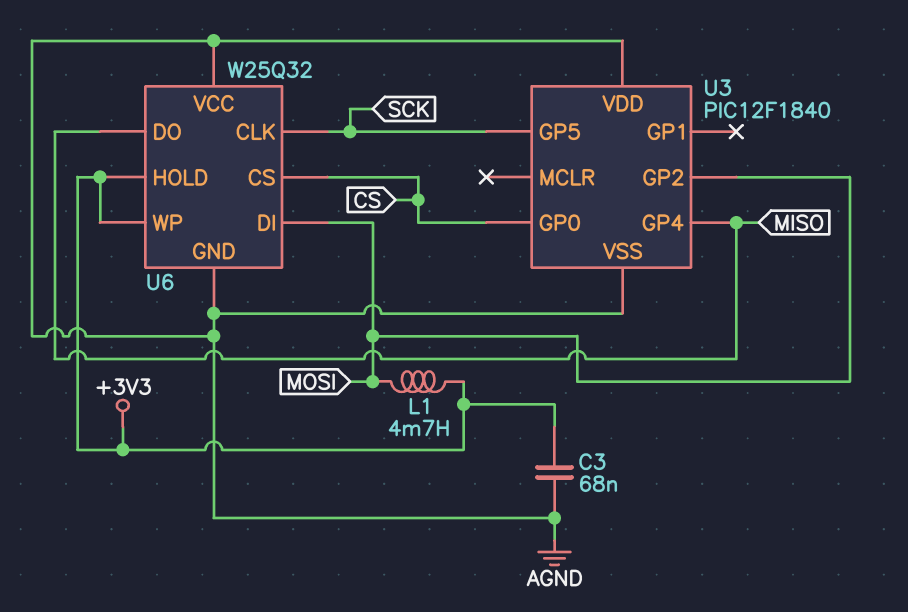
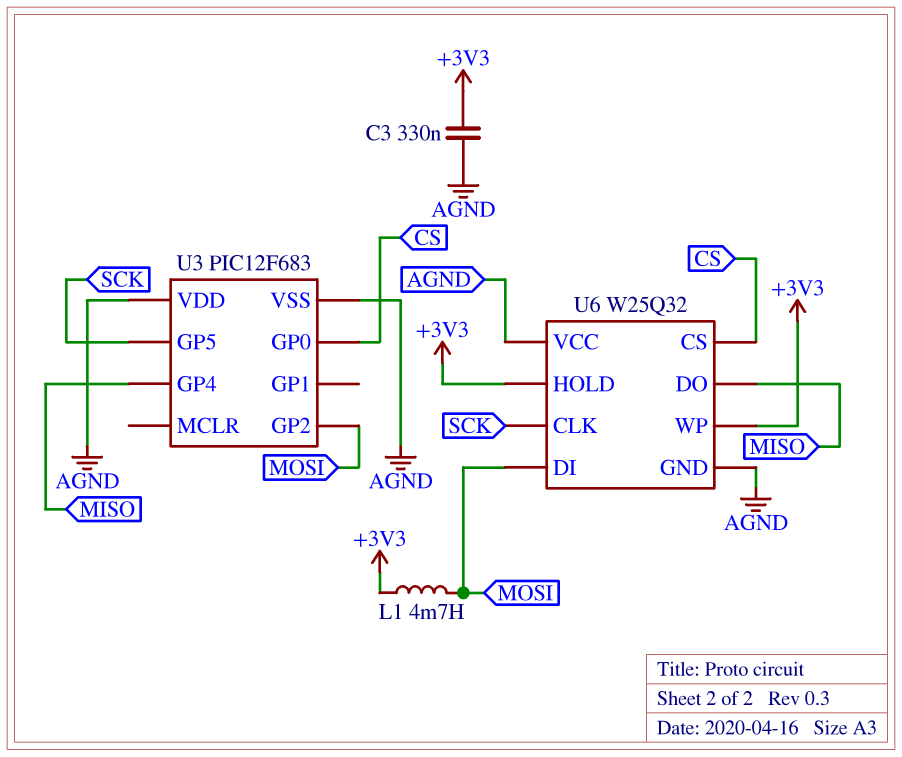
C3: 68nF (+3V3, AGND) -> 330nF (+3V3, AGND)
U3: PIC12F1840 -> PIC12F683

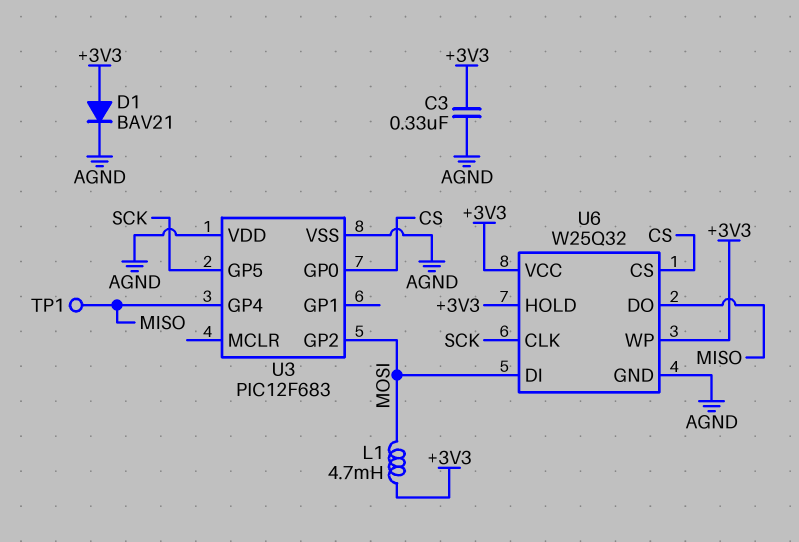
D1: none -> diode BAV21 (A +3V3, K AGND)
TP1: none -> test point (MISO)
U6 pin VCC: AGND -> +3V3

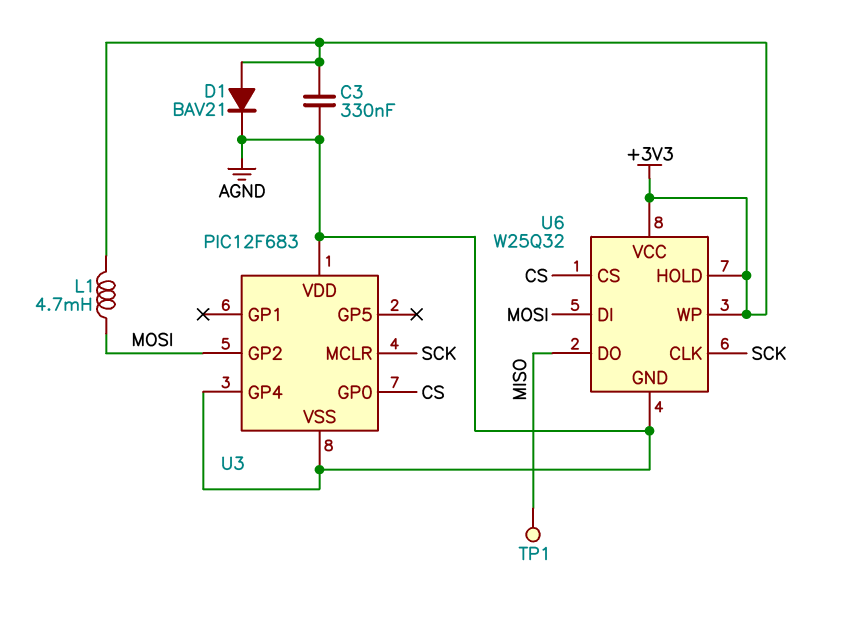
U3 pin GP4: MISO -> AGND
U3 pin GP5: SCK -> none
U3 pin MCLR: none -> SCK

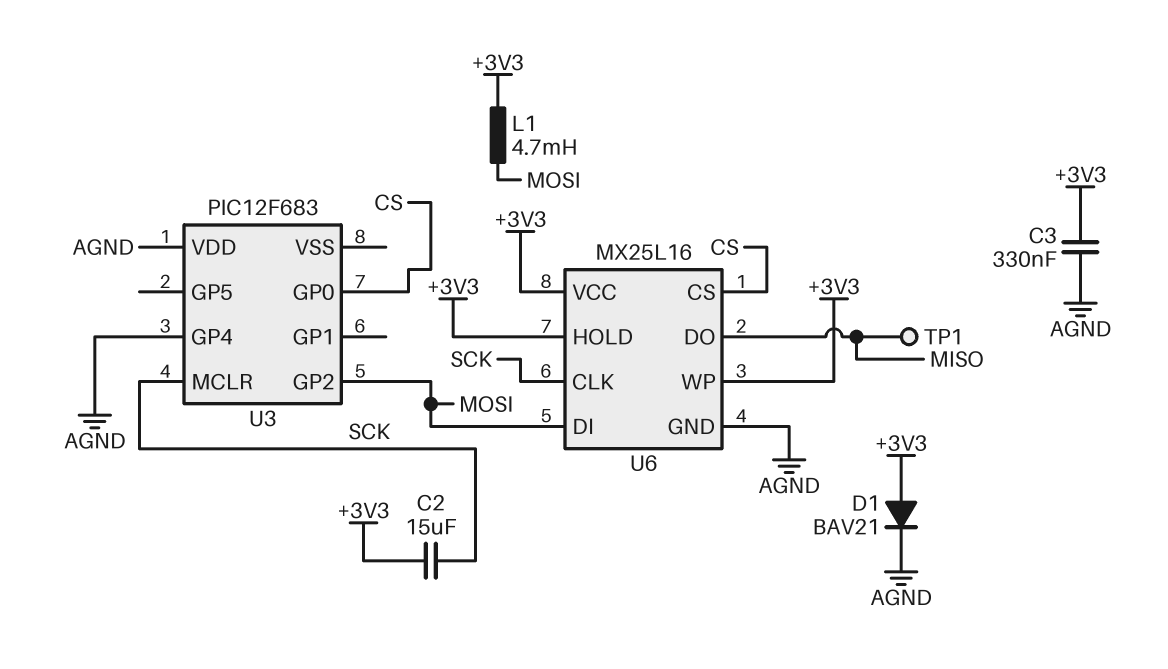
C2: none -> 15uF (+3V3, SCK)
U3 pin VSS: AGND -> none
U6: W25Q32 -> MX25L16

